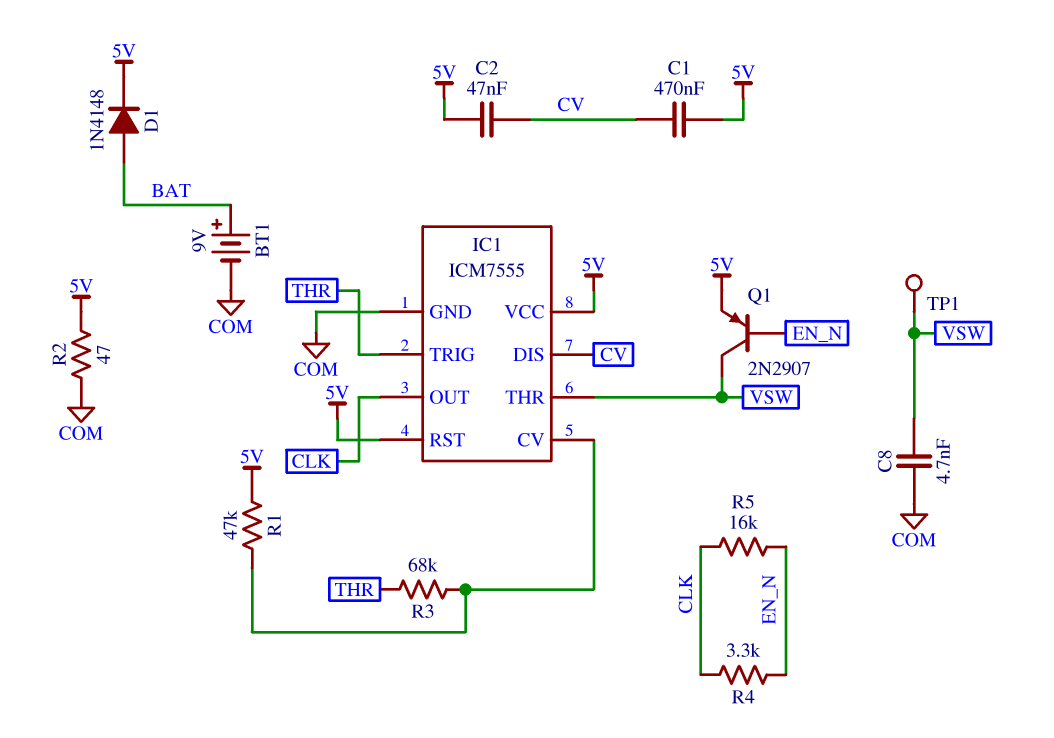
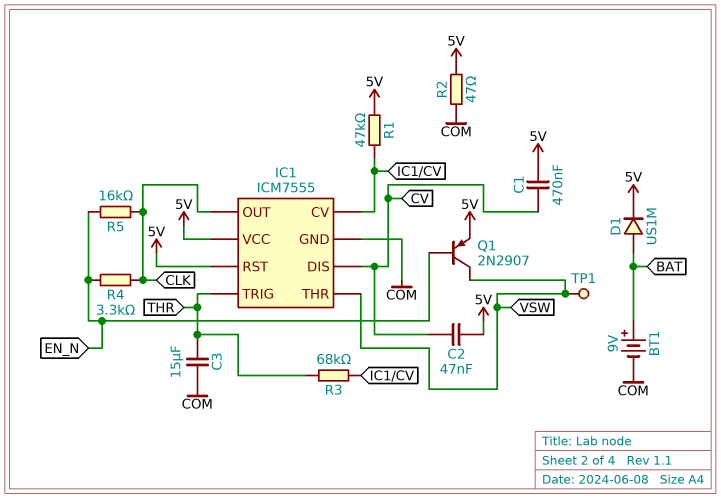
C3: none -> 15uF (COM, THR)
C8: 4.7nF (COM, VSW) -> none
D1: diode 1N4148 (A BAT, K 5V) -> diode US1M (A BAT, K 5V)

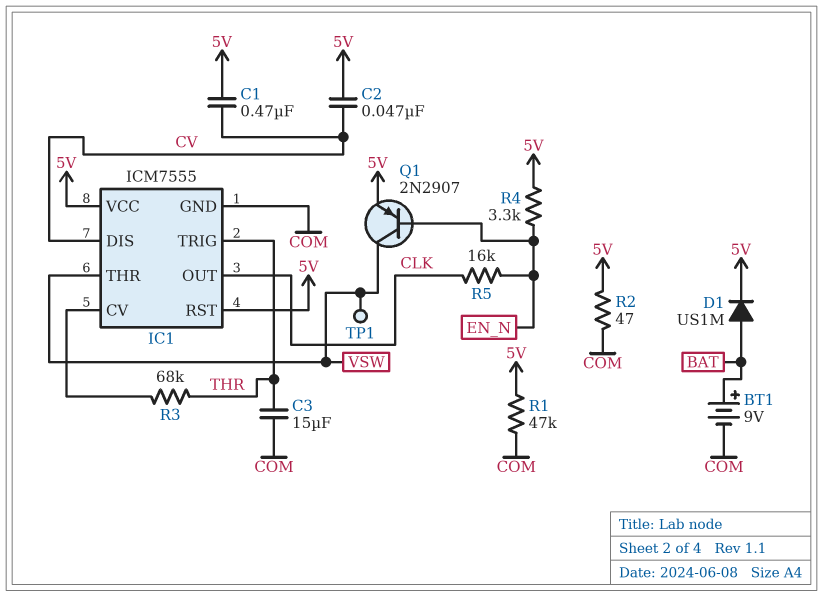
R1: 47k (5V, IC1/CV) -> 47k (5V, COM)
R4: 3.3k (CLK, EN_N) -> 3.3k (5V, EN_N)

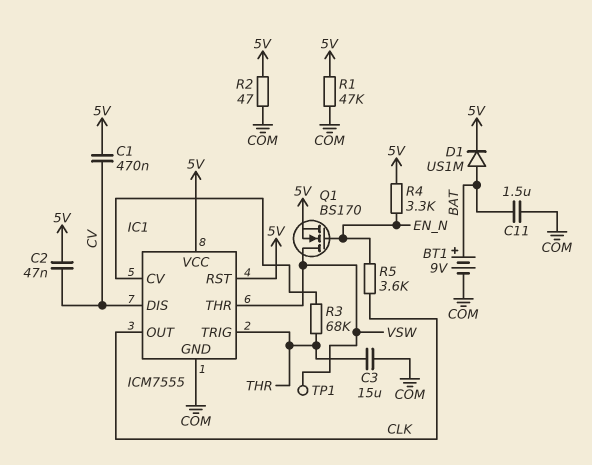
C11: none -> 1.5uF (BAT, COM)
Q1: PNP 2N2907 (B EN_N, C VSW, E 5V) -> NMOS BS170 (G EN_N, D VSW, S 5V)
R5: 16k (CLK, EN_N) -> 3.6k (CLK, EN_N)

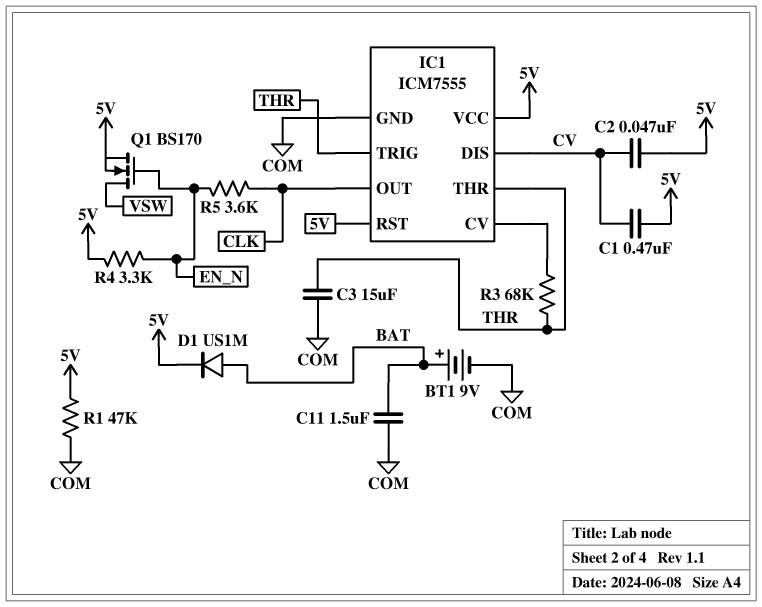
IC1 pin THR: VSW -> THR
R2: 47 (5V, COM) -> none
TP1: test point (VSW) -> none

